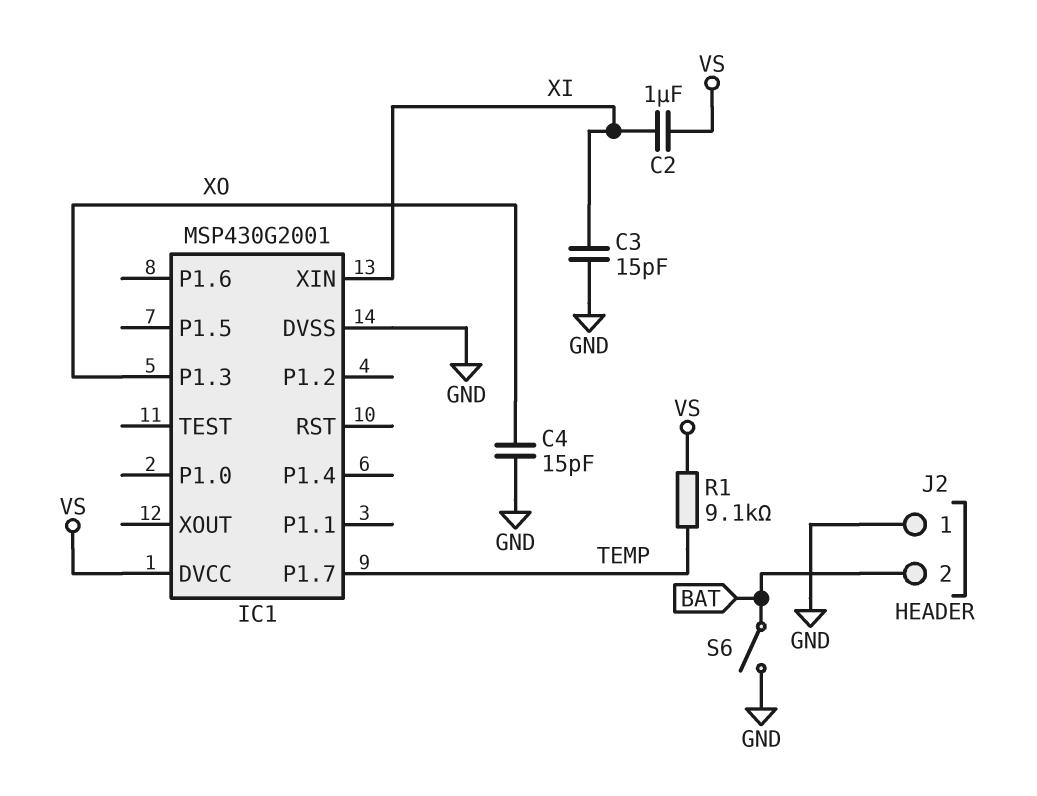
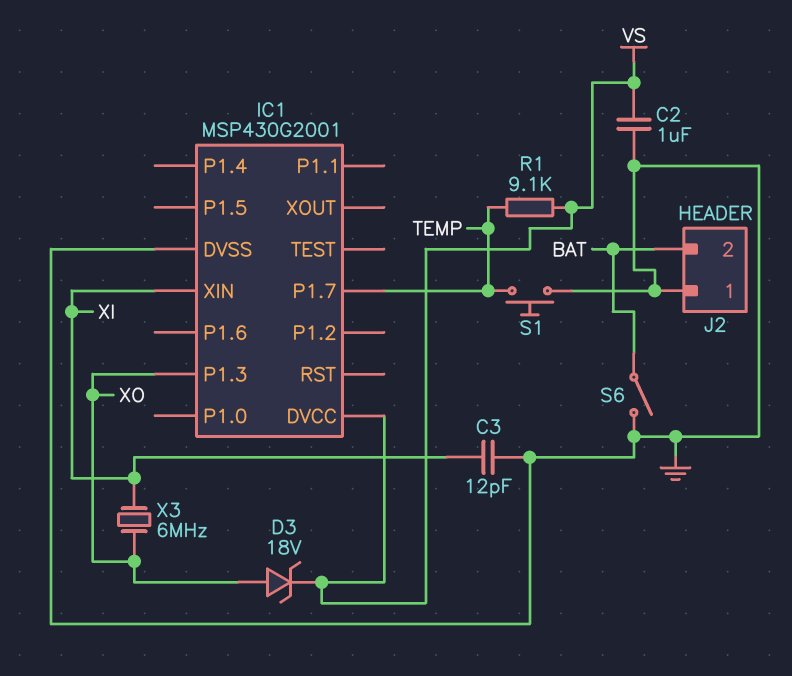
C2: 1uF (VS, XI) -> 1uF (GND, VS)
C3: 15pF (GND, XI) -> 12pF (GND, XI)
C4: 15pF (GND, XO) -> none
D3: none -> zener 18V (A XO, K VS)
S1: none -> button (GND, TEMP)
X3: none -> 6MHz (XI, XO)

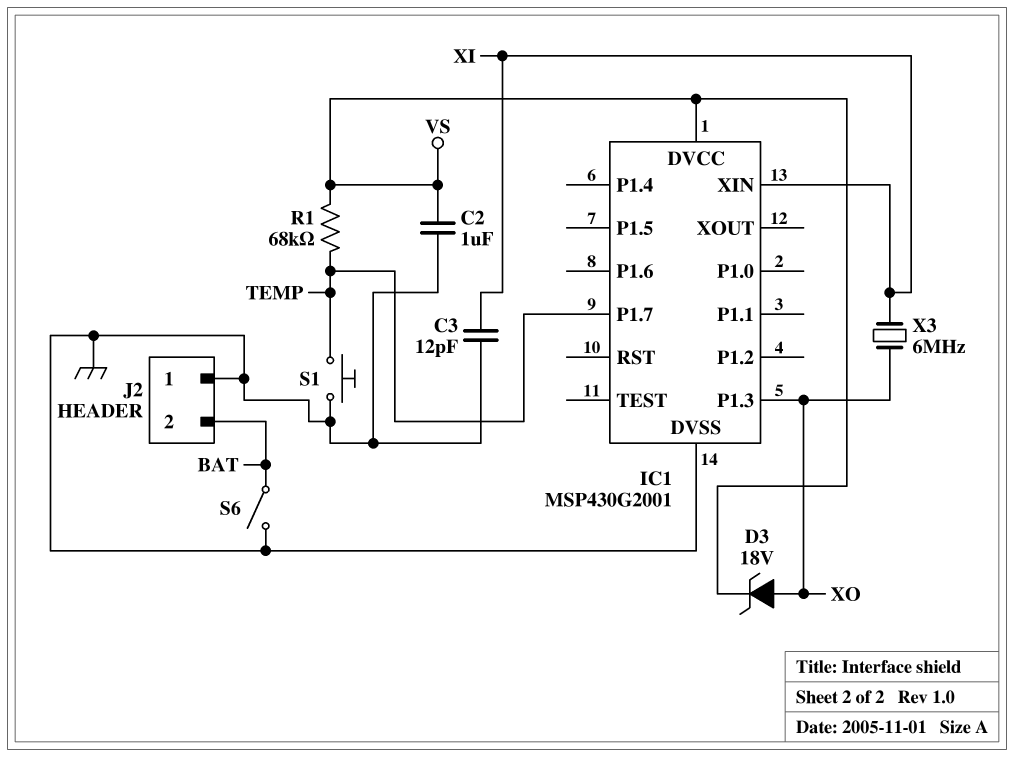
R1: 9.1k (TEMP, VS) -> 68k (TEMP, VS)

